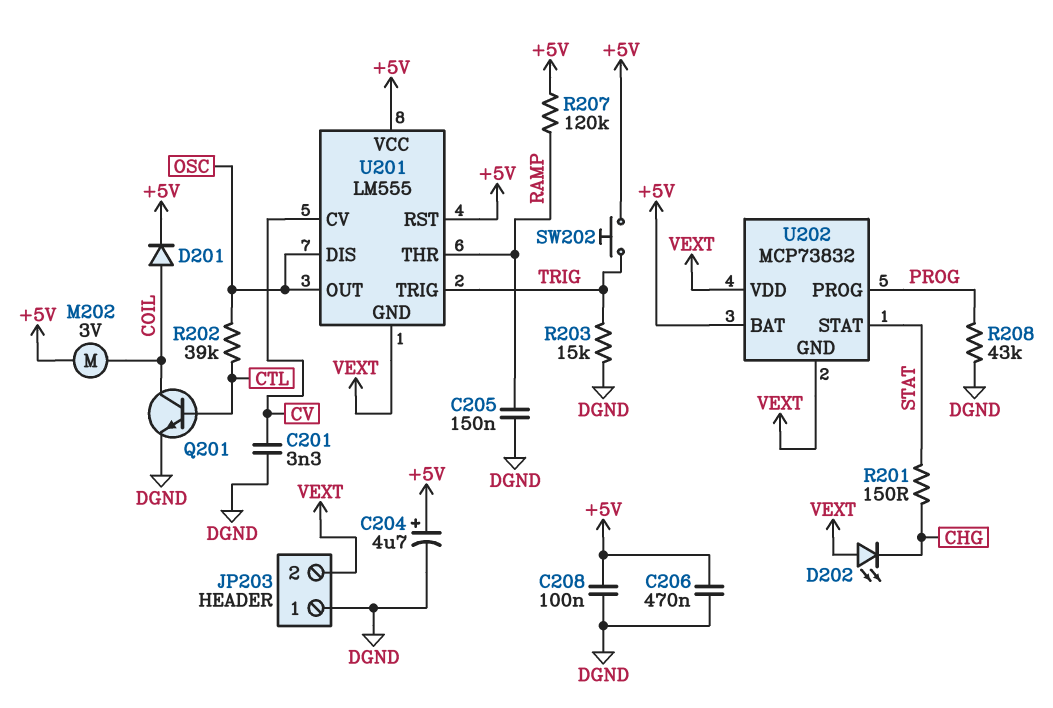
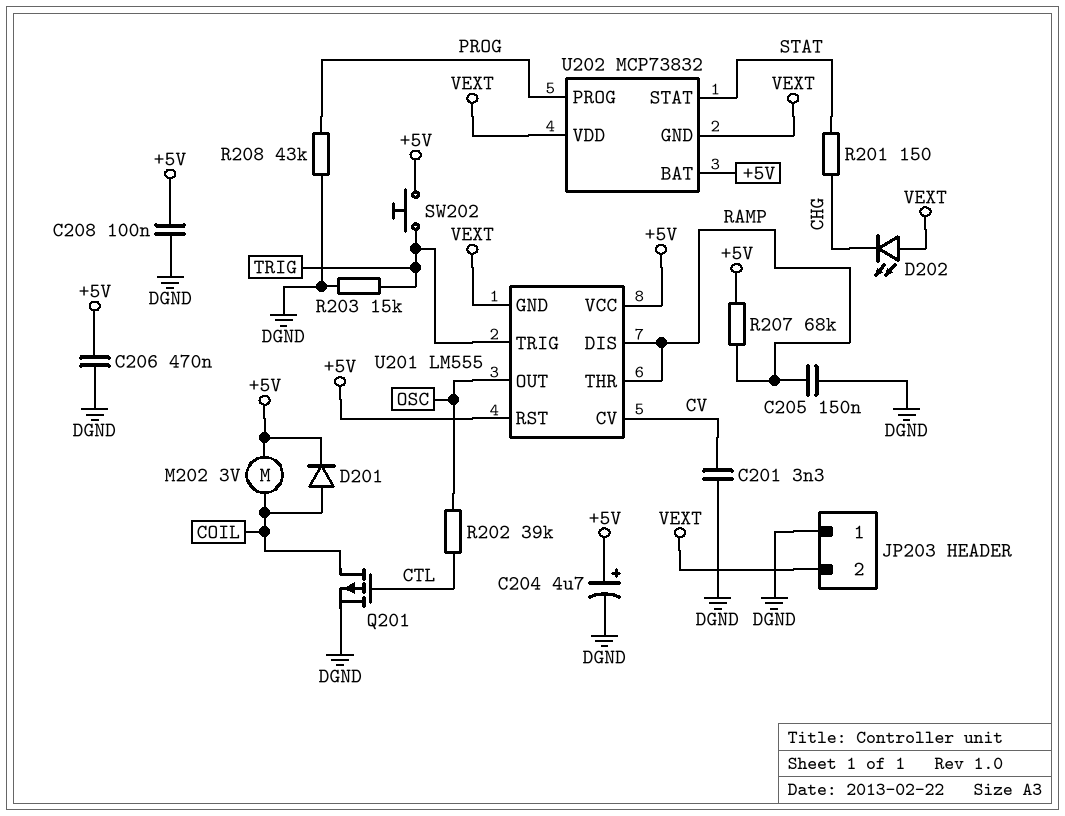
Q201: NPN (B CTL, C COIL, E DGND) -> PMOS (G CTL, D COIL, S DGND)
R207: 120k (+5V, RAMP) -> 68k (+5V, RAMP)
U201 pin DIS: OSC -> RAMP

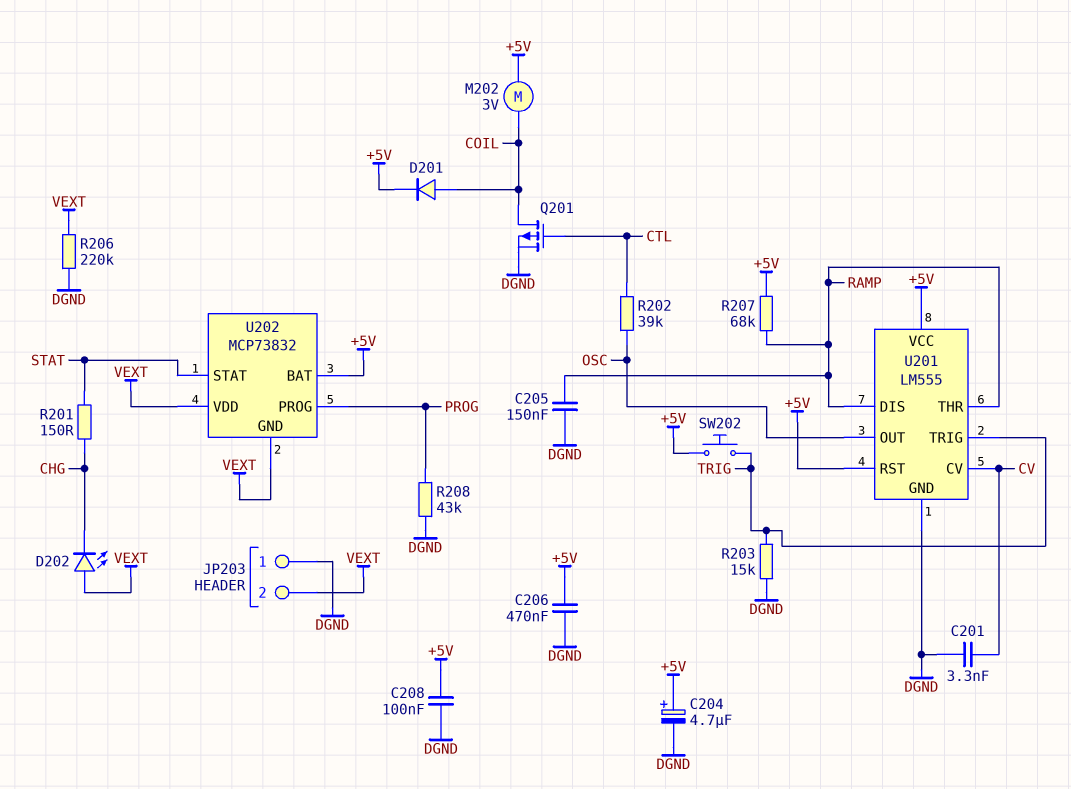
R206: none -> 220k (DGND, VEXT)
U201 pin GND: VEXT -> DGND

